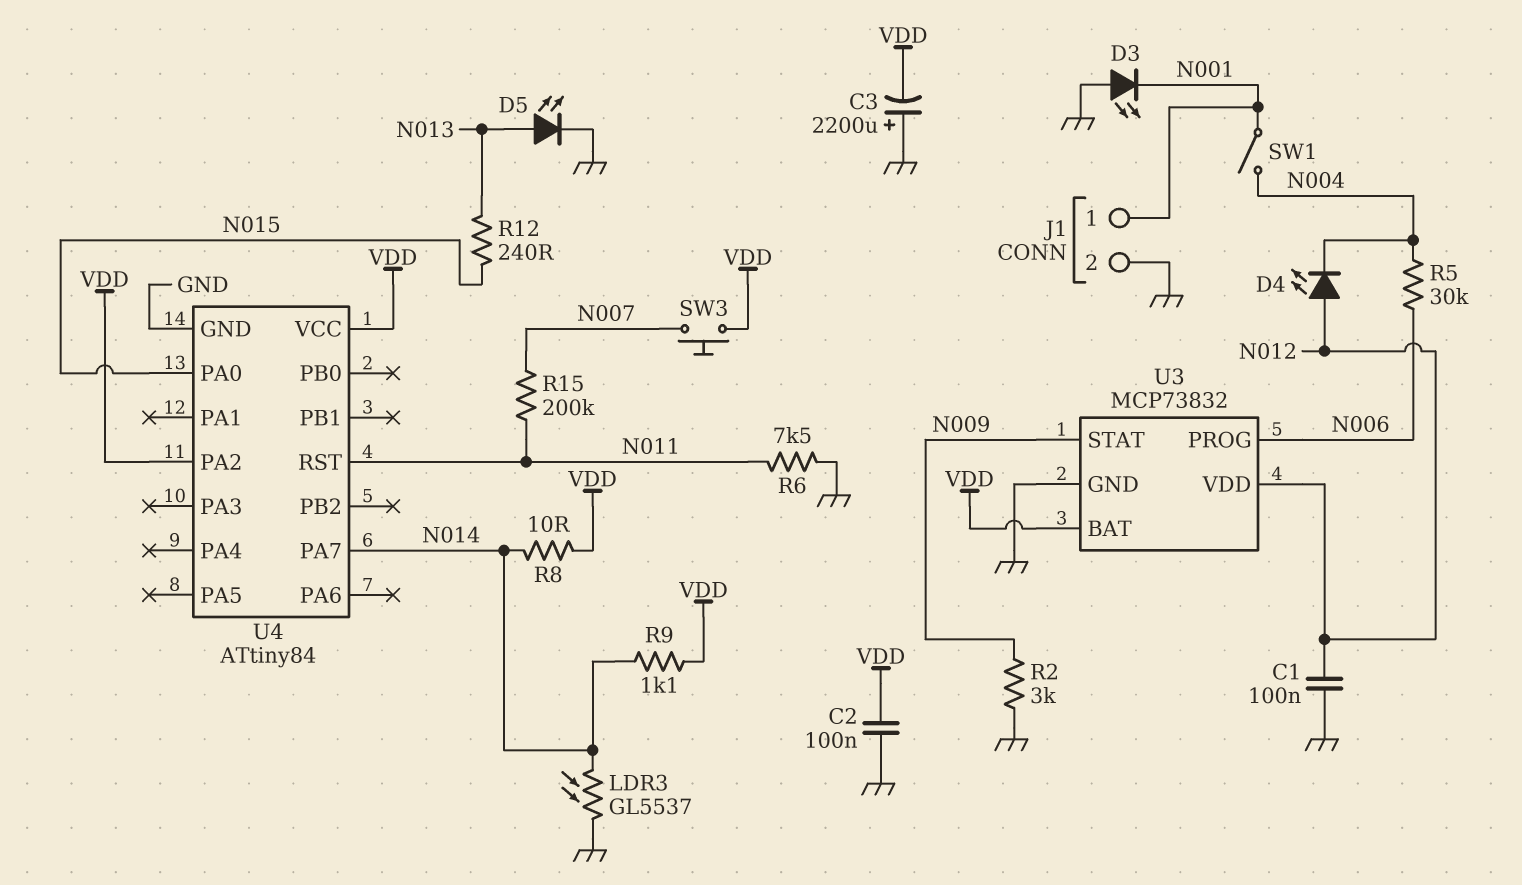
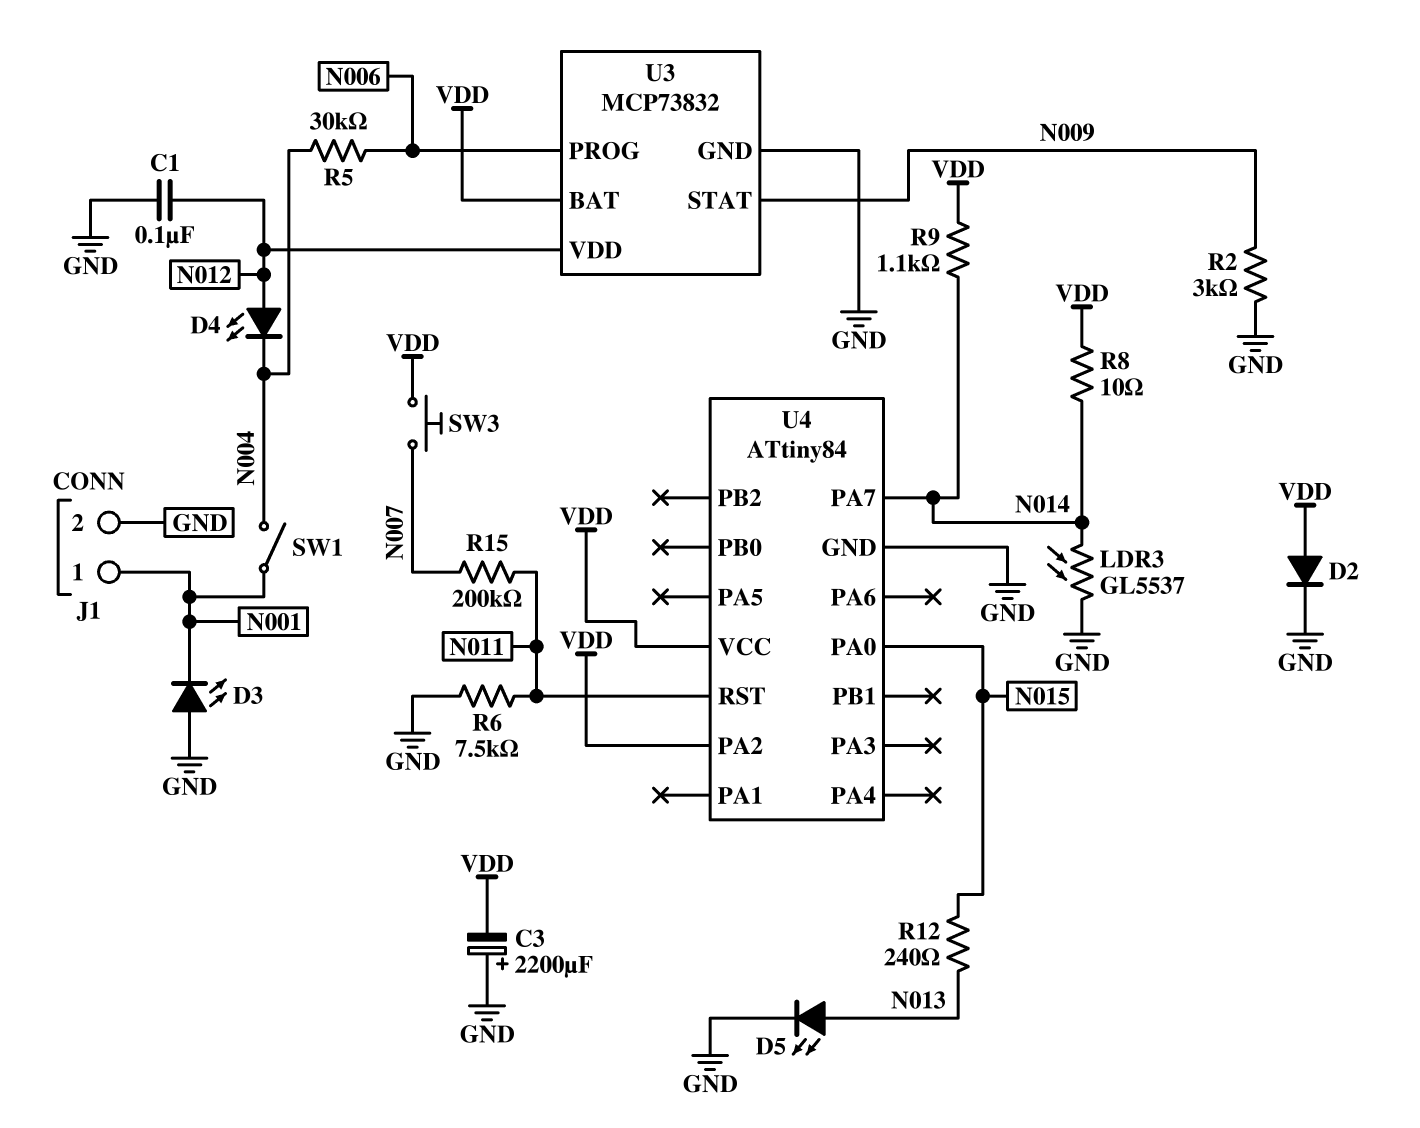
C2: 100nF (GND, VDD) -> none
D2: none -> diode (A VDD, K GND)

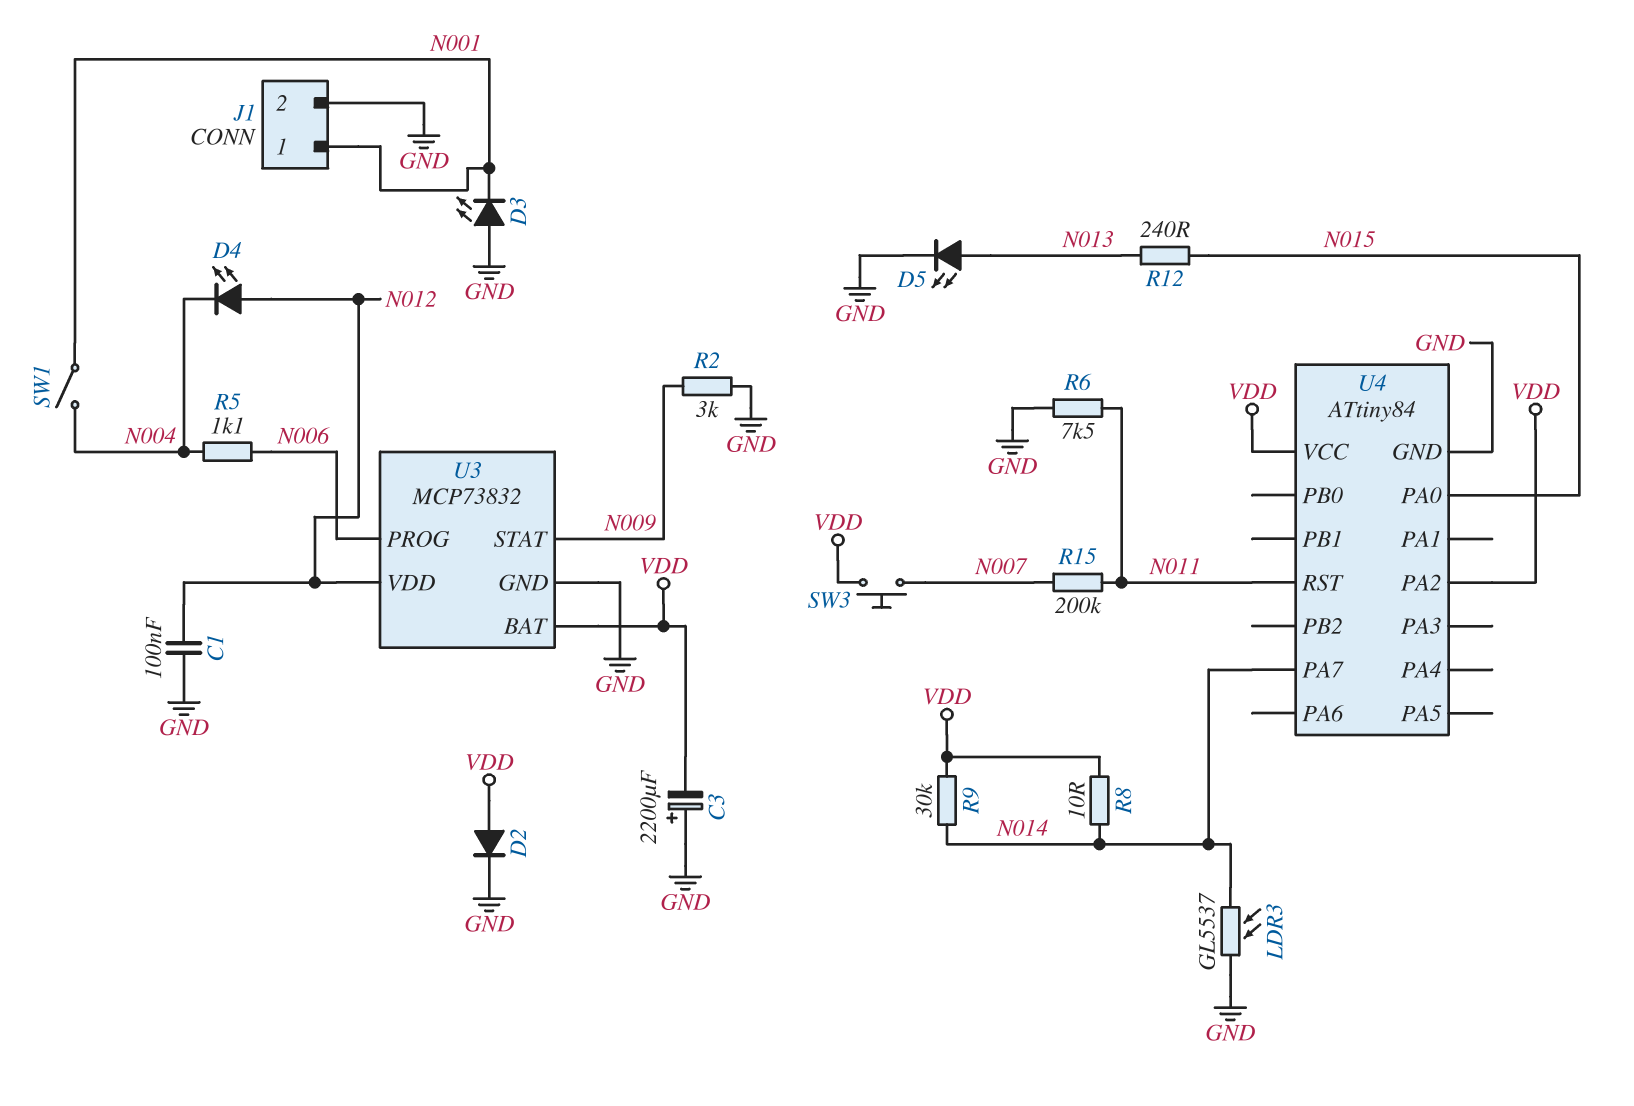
R5: 30k (N004, N006) -> 1.1k (N004, N006)
R9: 1.1k (N014, VDD) -> 30k (N014, VDD)

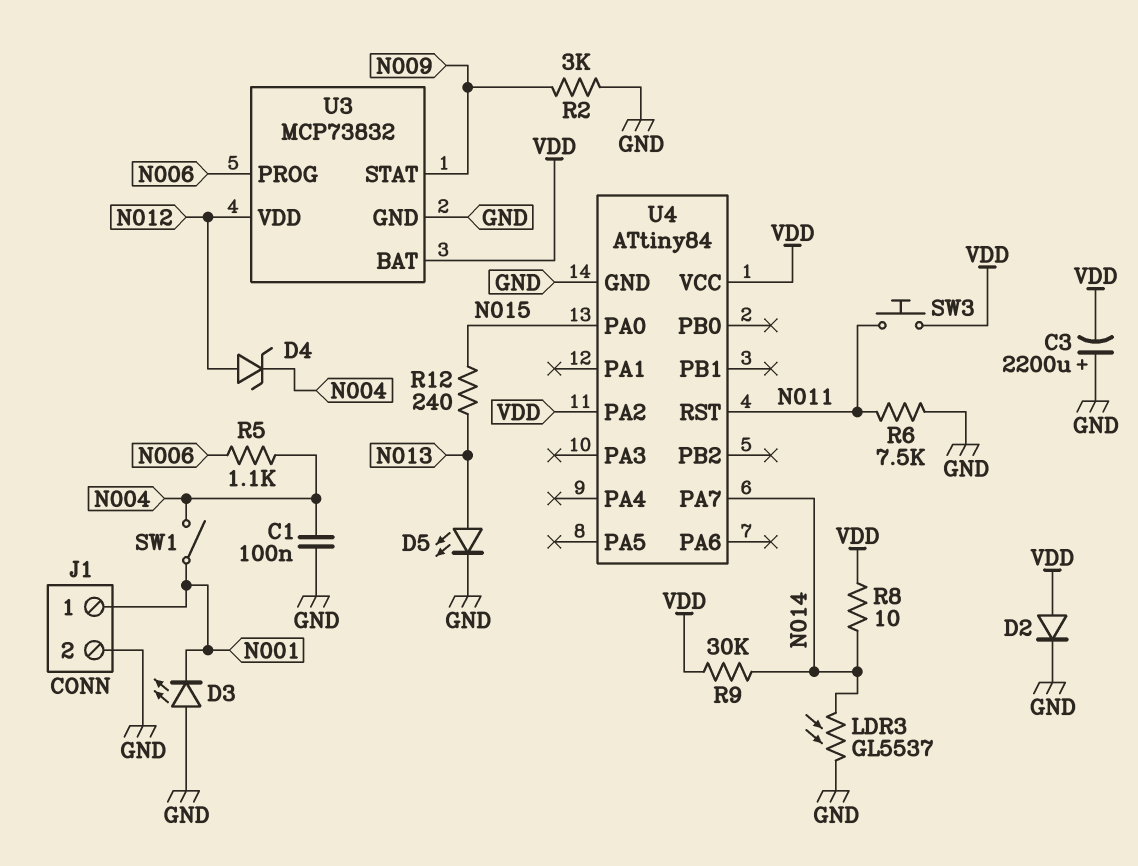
C1: 100nF (GND, N012) -> 100nF (GND, N004)
D4: LED (A N012, K N004) -> zener (A N012, K N004)
R15: 200k (N007, N011) -> none
SW3: button (N007, VDD) -> button (N011, VDD)

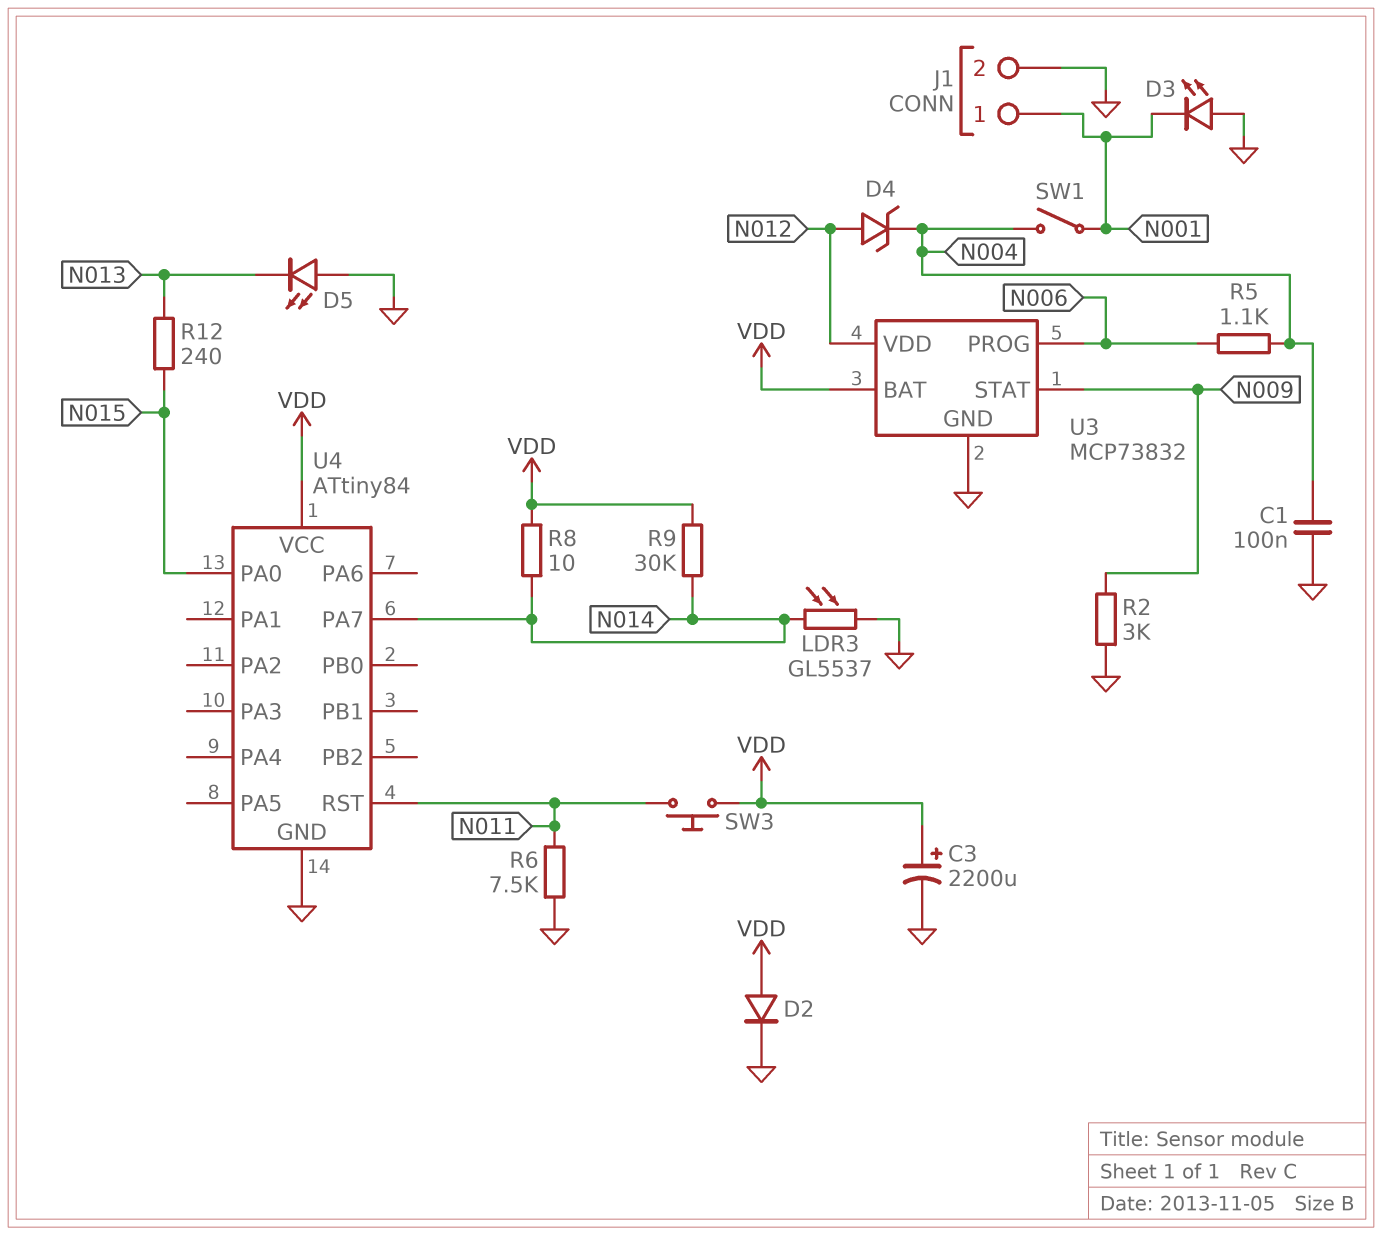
C3: 2200uF (plus GND, minus VDD) -> 2200uF (plus VDD, minus GND)
D5: LED (A N013, K GND) -> LED (A GND, K N013)
U4 pin PA2: VDD -> none

